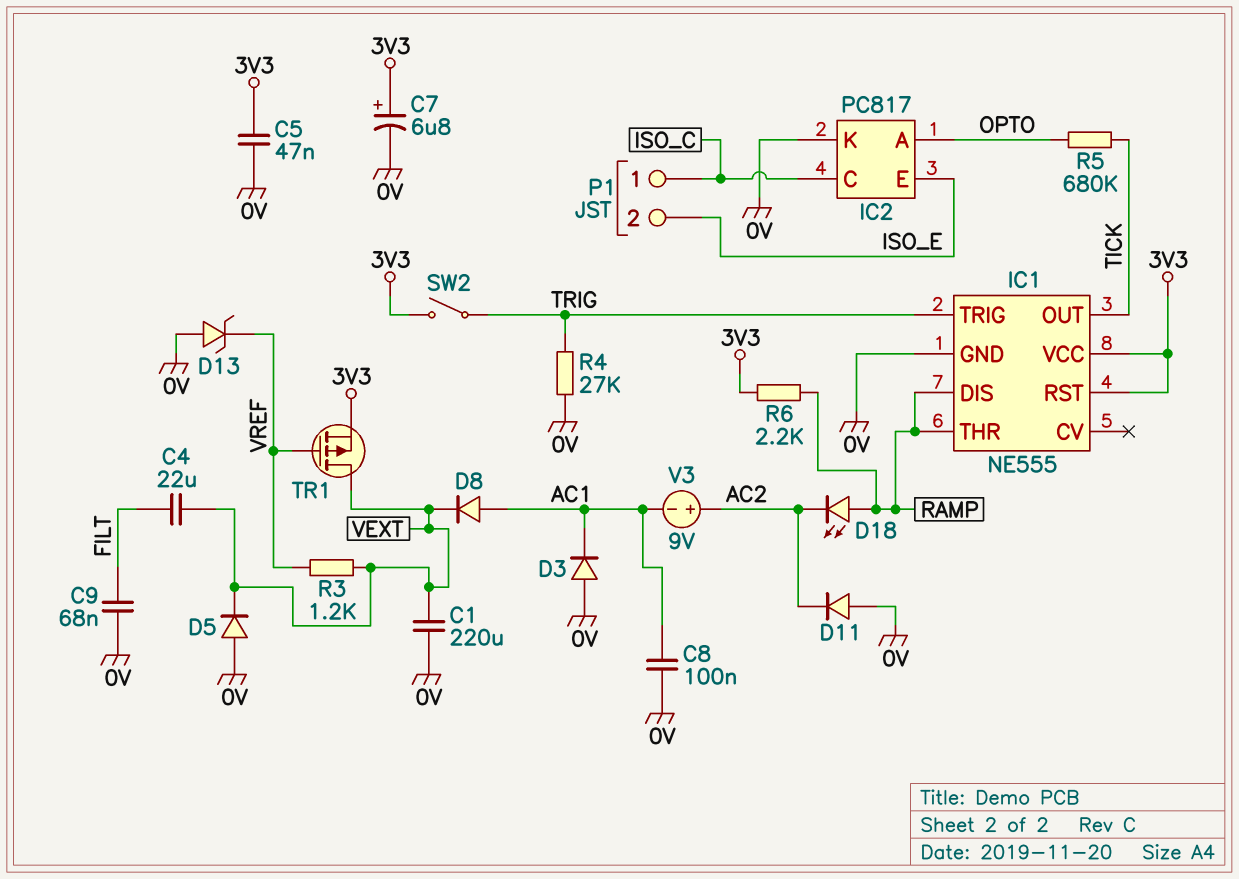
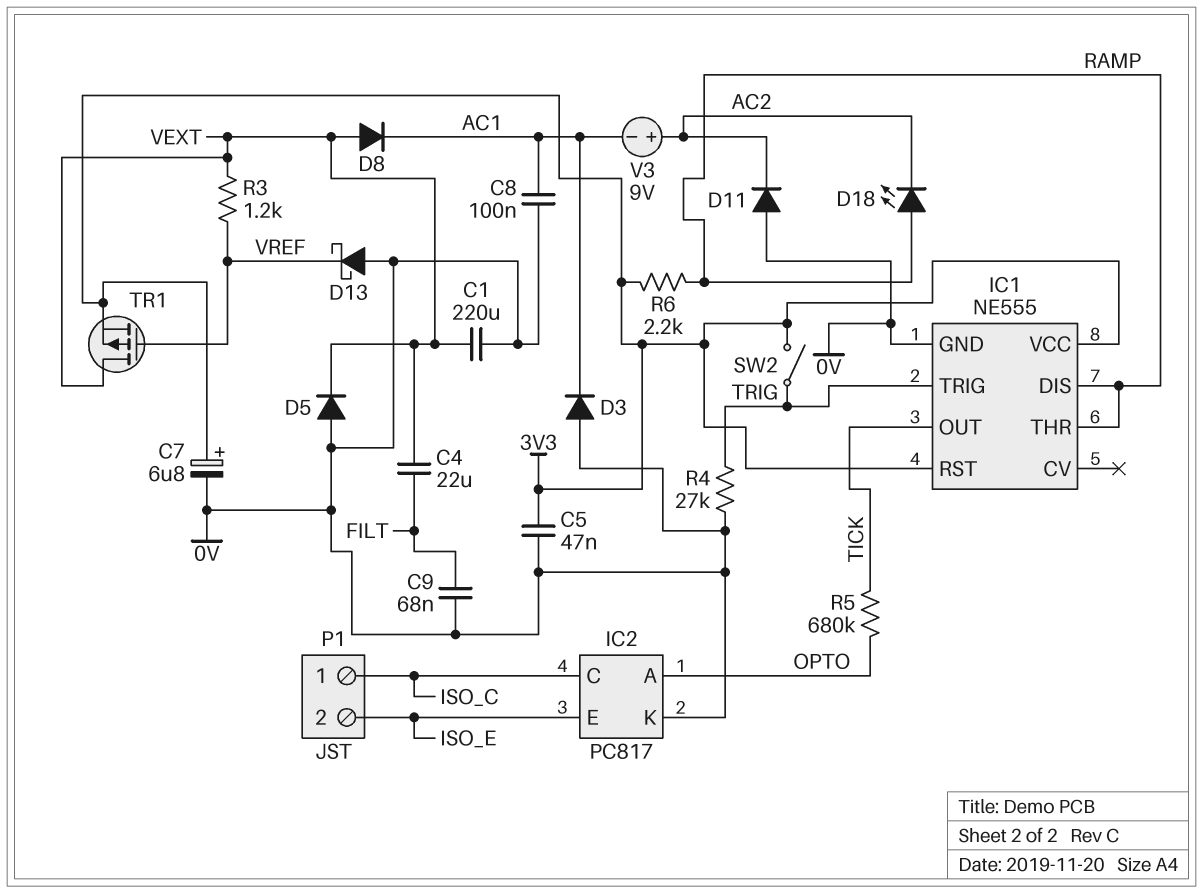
D8: diode (A AC1, K VEXT) -> diode (A VEXT, K AC1)
D13: zener (A 0V, K VREF) -> schottky (A 0V, K VREF)

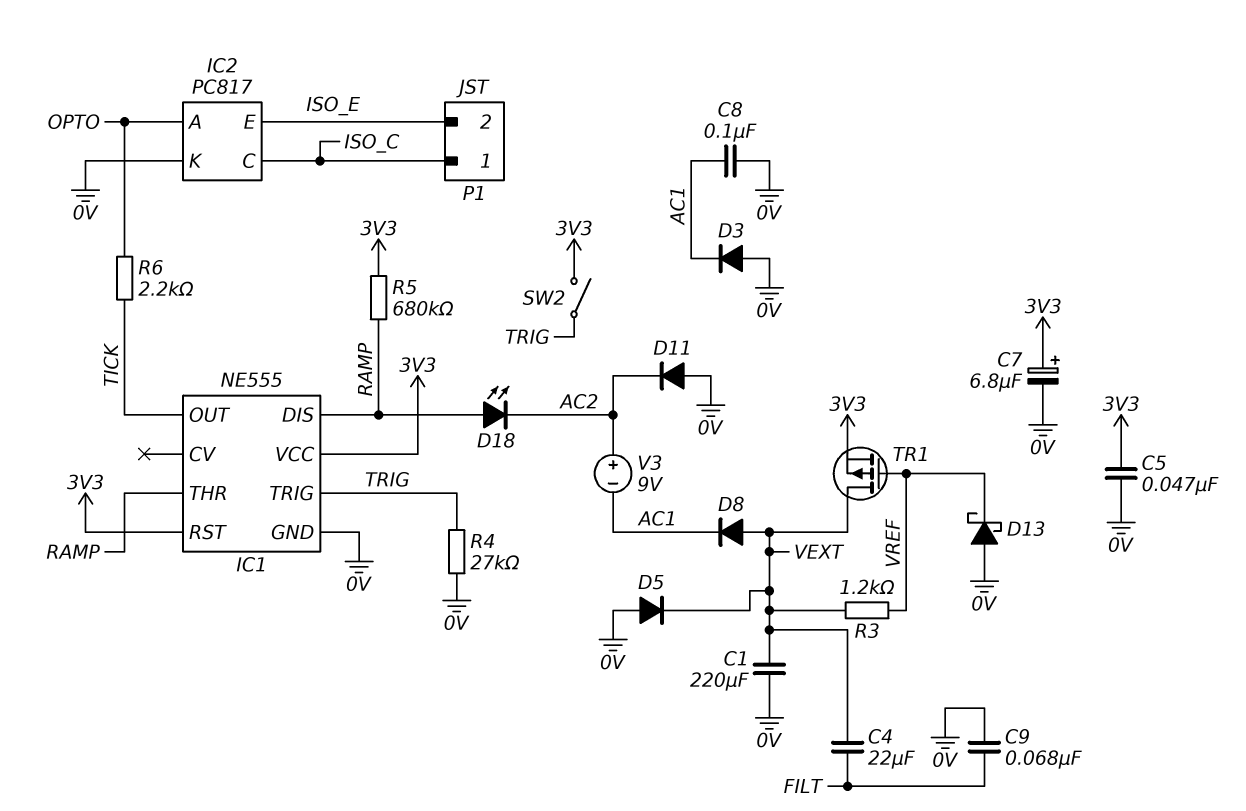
R5: 680k (OPTO, TICK) -> 680k (3V3, RAMP)
R6: 2.2k (3V3, RAMP) -> 2.2k (OPTO, TICK)

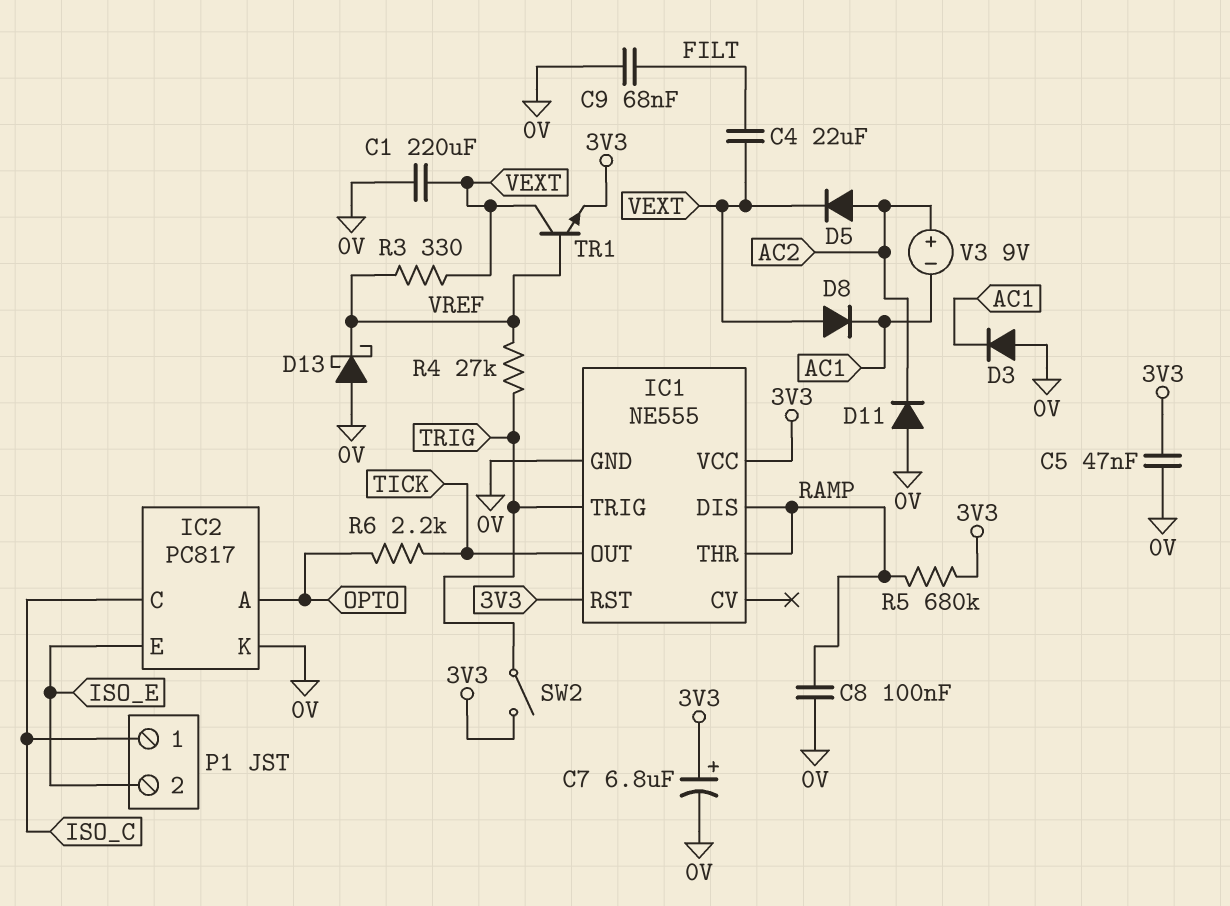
C8: 100nF (0V, AC1) -> 100nF (0V, RAMP)
D5: diode (A 0V, K VEXT) -> diode (A AC2, K VEXT)
D18: LED (A RAMP, K AC2) -> none
R3: 1.2k (VEXT, VREF) -> 330 (VEXT, VREF)
R4: 27k (0V, TRIG) -> 27k (TRIG, VREF)
TR1: PMOS (G VREF, D VEXT, S 3V3) -> NPN (B VREF, C VEXT, E 3V3)

